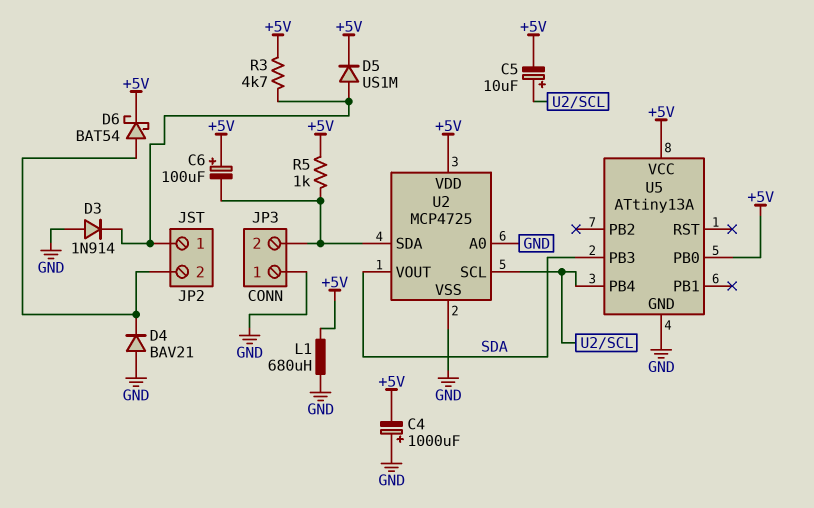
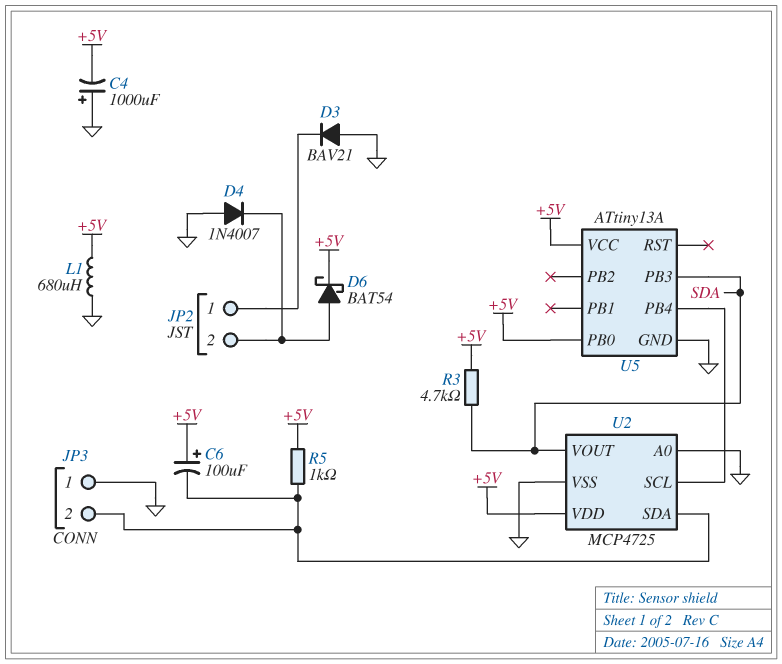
C5: 10uF (plus U2/SCL, minus +5V) -> none
D3: diode 1N914 (A GND, K JP2/1) -> diode BAV21 (A GND, K JP2/1)
D4: diode BAV21 (A GND, K JP2/2) -> diode 1N4007 (A GND, K JP2/2)
D5: diode US1M (A JP2/1, K +5V) -> none
R3: 4.7k (+5V, JP2/1) -> 4.7k (+5V, SDA)

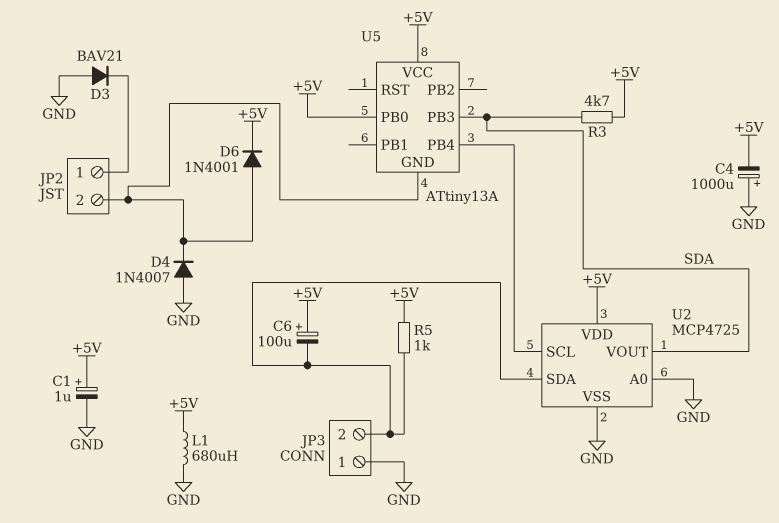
C1: none -> 1uF (plus +5V, minus GND)
D6: schottky BAT54 (A JP2/2, K +5V) -> diode 1N4001 (A JP2/2, K +5V)
U5 pin GND: GND -> JP2/2

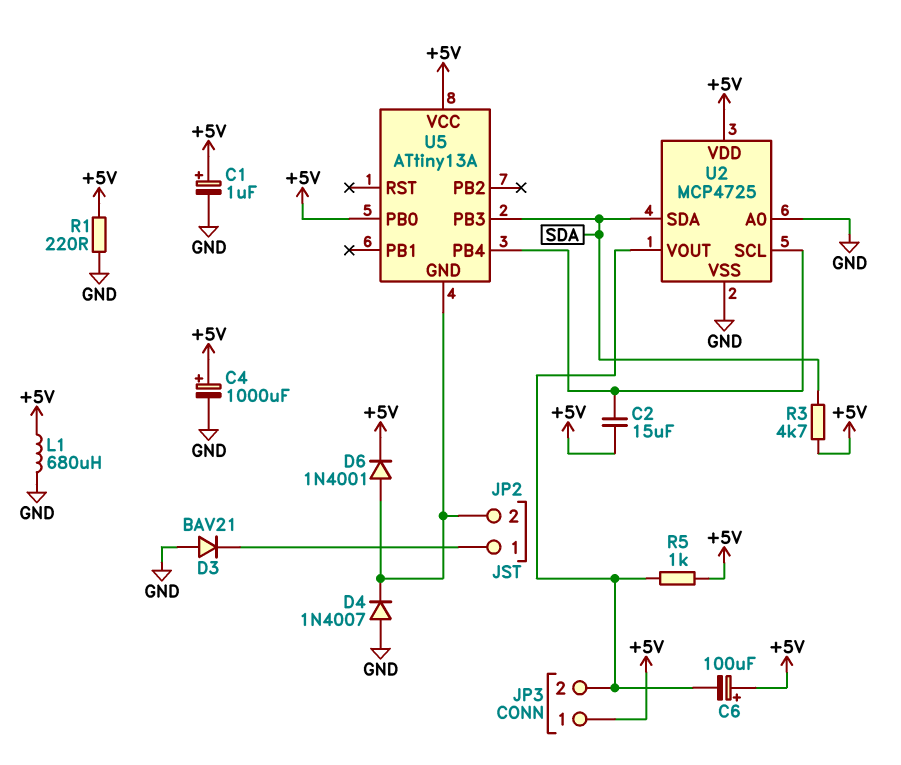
C2: none -> 15uF (+5V, U2/SCL)
C4: 1000uF (plus GND, minus +5V) -> 1000uF (plus +5V, minus GND)
JP3 pin 1: GND -> +5V
R1: none -> 220 (+5V, GND)
U2 pin SDA: JP3/2 -> SDA
U2 pin VOUT: SDA -> JP3/2

